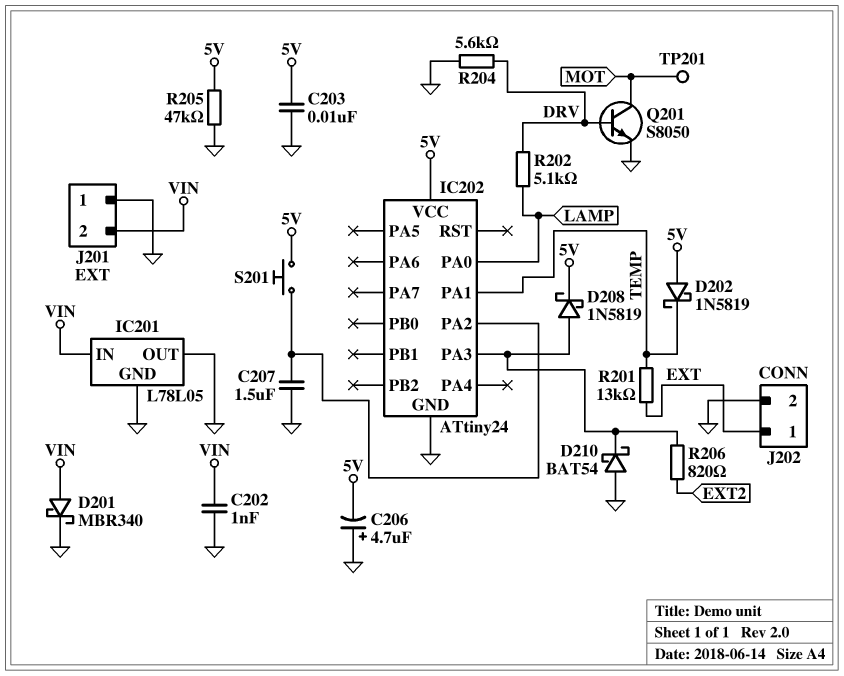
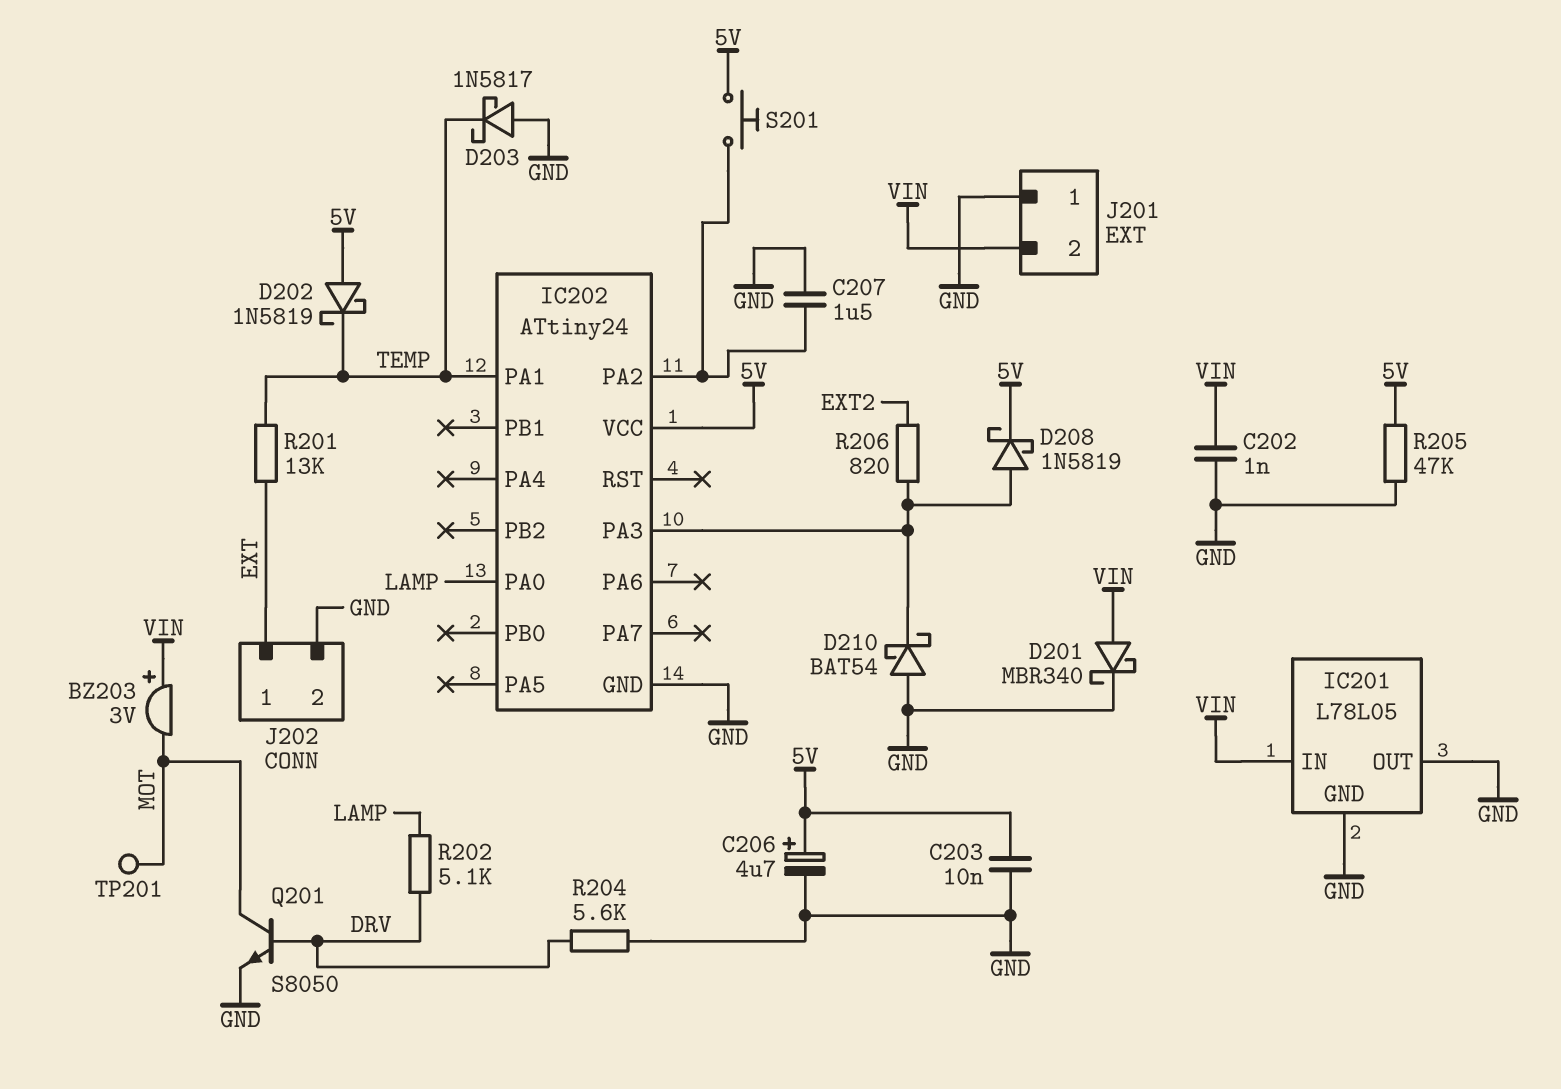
BZ203: none -> buzzer 3V (plus VIN, minus MOT)
C206: 4.7uF (plus GND, minus 5V) -> 4.7uF (plus 5V, minus GND)
D203: none -> schottky 1N5817 (A GND, K TEMP)

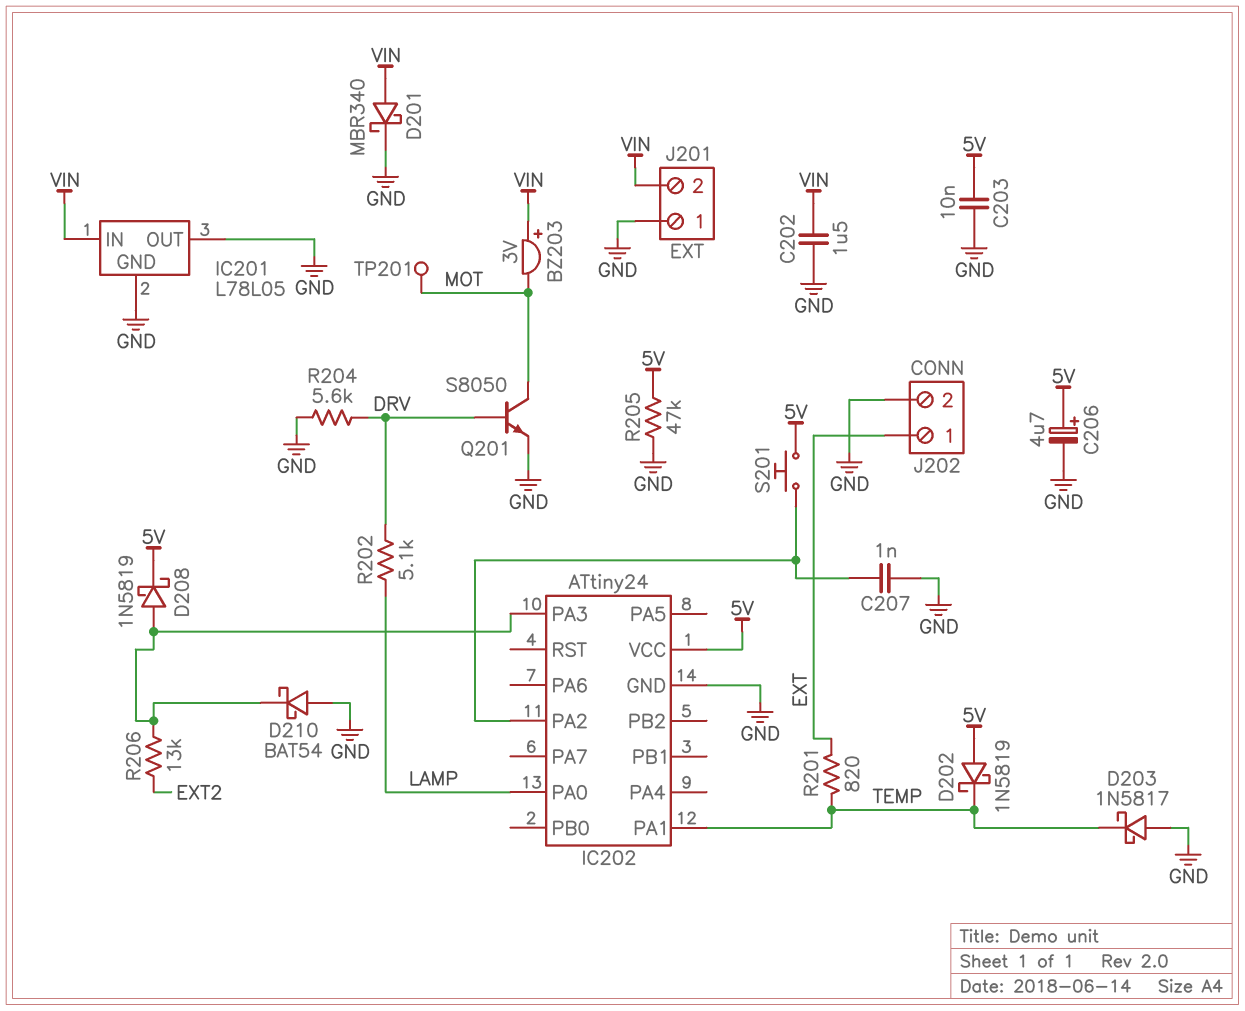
C202: 1nF (GND, VIN) -> 1.5uF (GND, VIN)
C207: 1.5uF (GND, IC202/PA2) -> 1nF (GND, IC202/PA2)
R201: 13k (EXT, TEMP) -> 820 (EXT, TEMP)
R206: 820 (EXT2, IC202/PA3) -> 13k (EXT2, IC202/PA3)

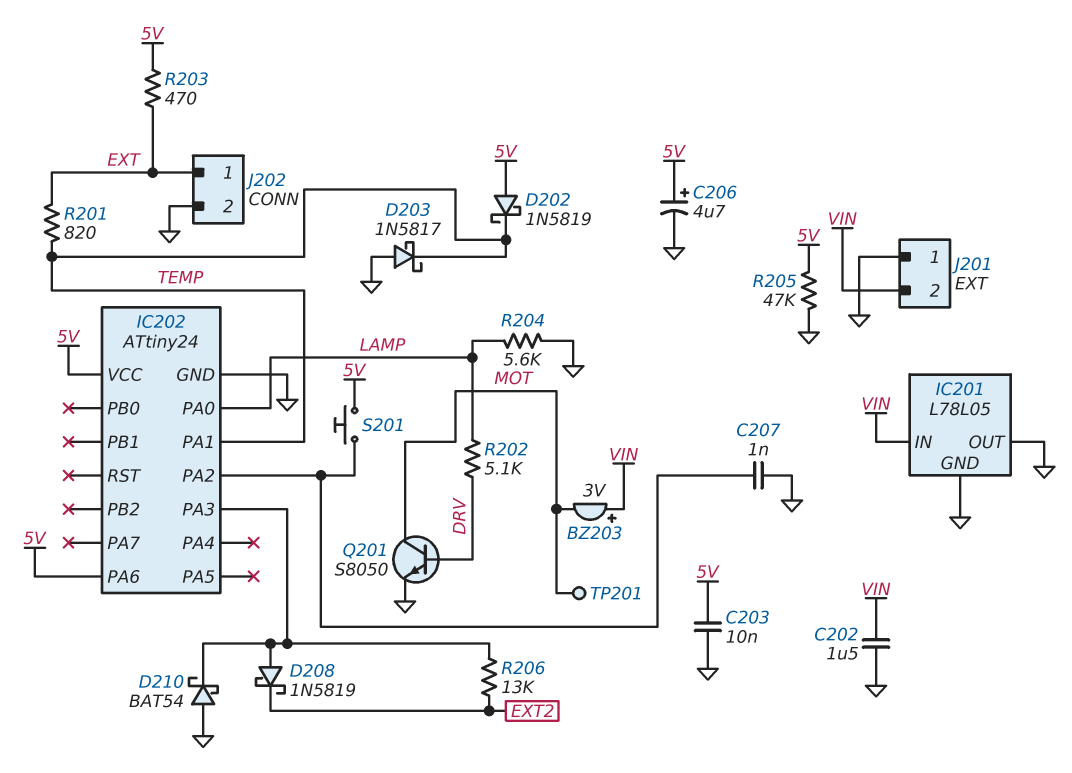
D201: schottky MBR340 (A VIN, K GND) -> none
D208: schottky 1N5819 (A IC202/PA3, K 5V) -> schottky 1N5819 (A IC202/PA3, K EXT2)
IC202 pin PA6: none -> 5V
R203: none -> 470 (5V, EXT)
R204: 5.6k (DRV, GND) -> 5.6k (GND, LAMP)

